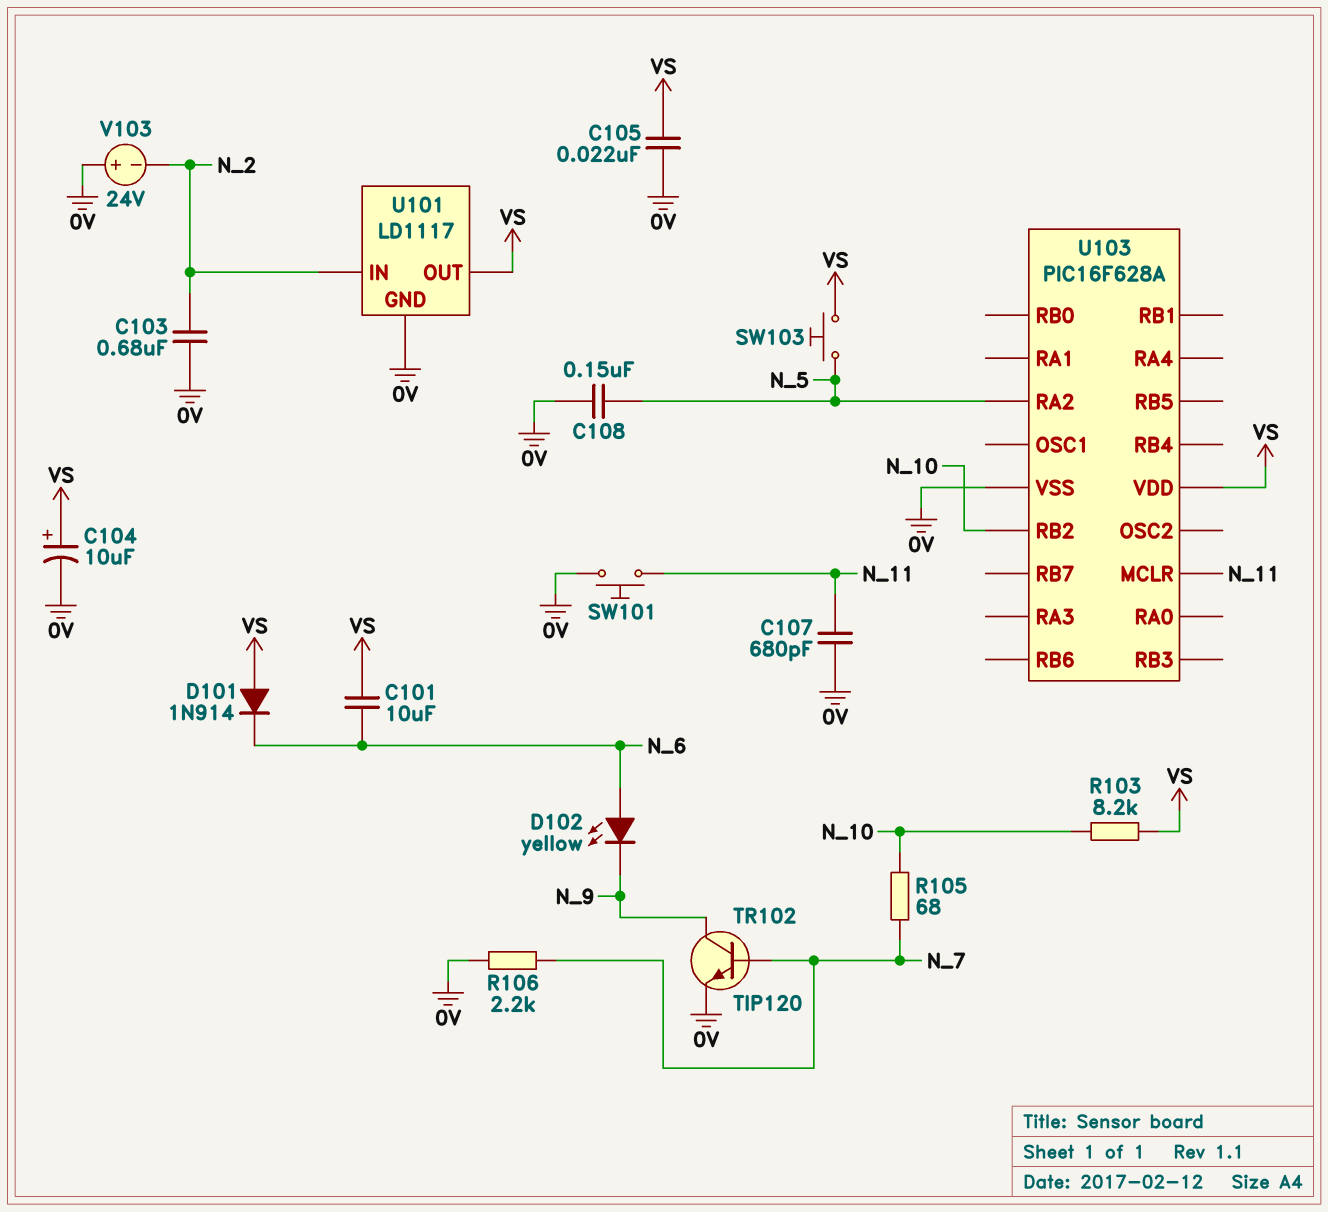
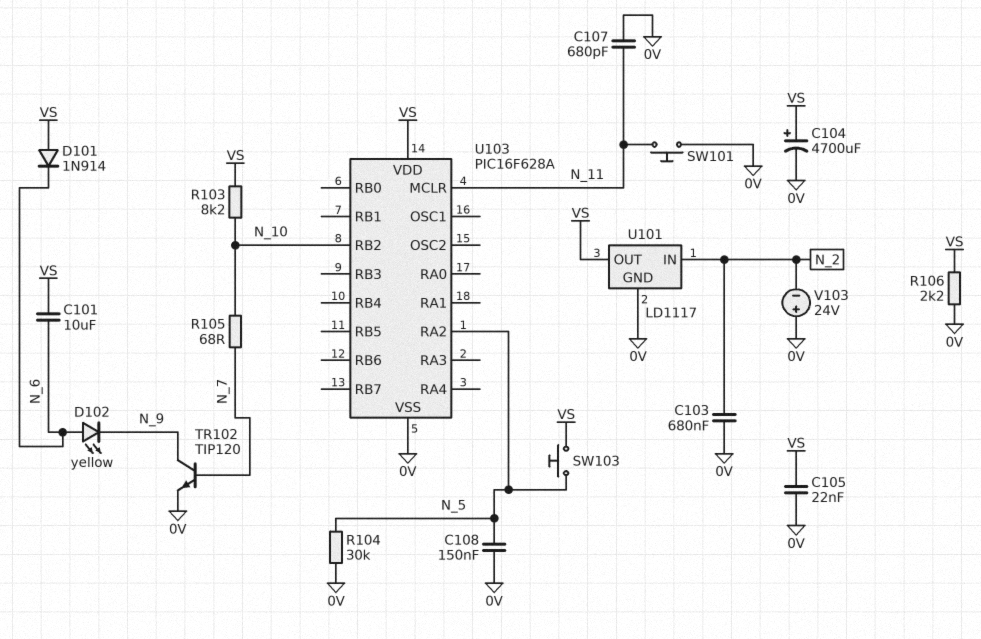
C104: 10uF (plus VS, minus 0V) -> 4700uF (plus VS, minus 0V)
R104: none -> 30k (0V, N_5)
R106: 2.2k (0V, N_7) -> 2.2k (0V, VS)

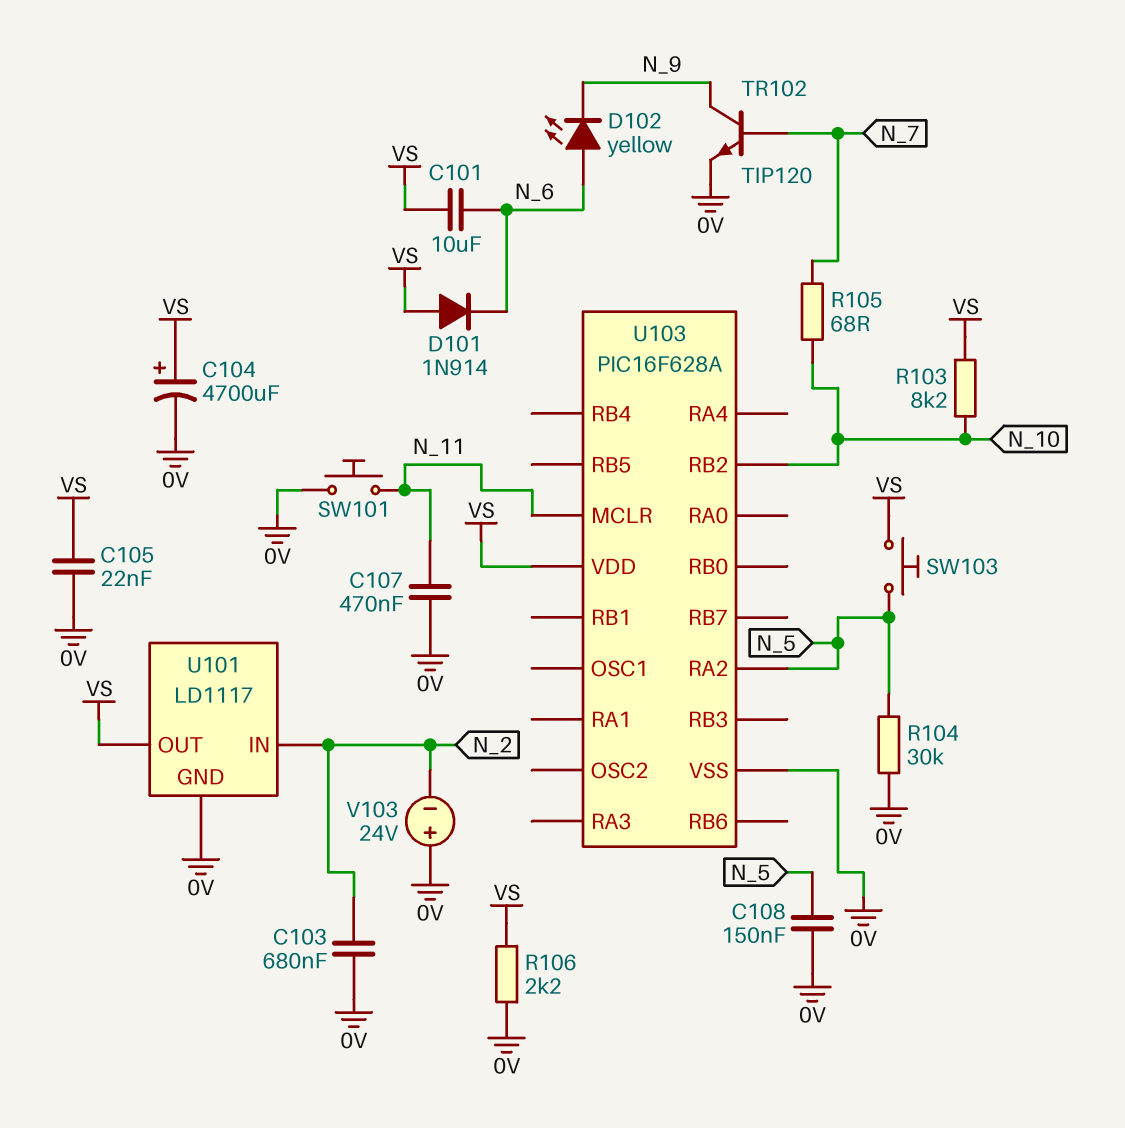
C107: 680pF (0V, N_11) -> 470nF (0V, N_11)

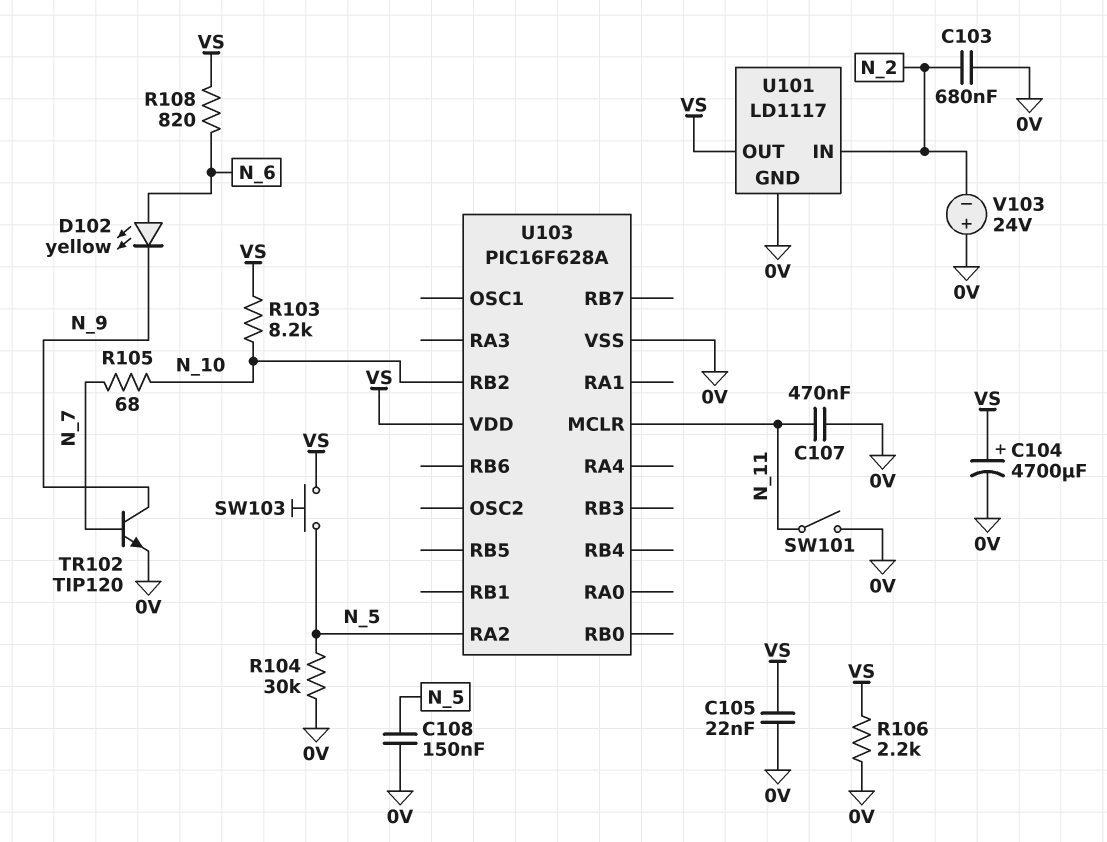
C101: 10uF (N_6, VS) -> none
D101: diode 1N914 (A VS, K N_6) -> none
R108: none -> 820 (N_6, VS)
SW101: button (0V, N_11) -> switch (0V, N_11)

